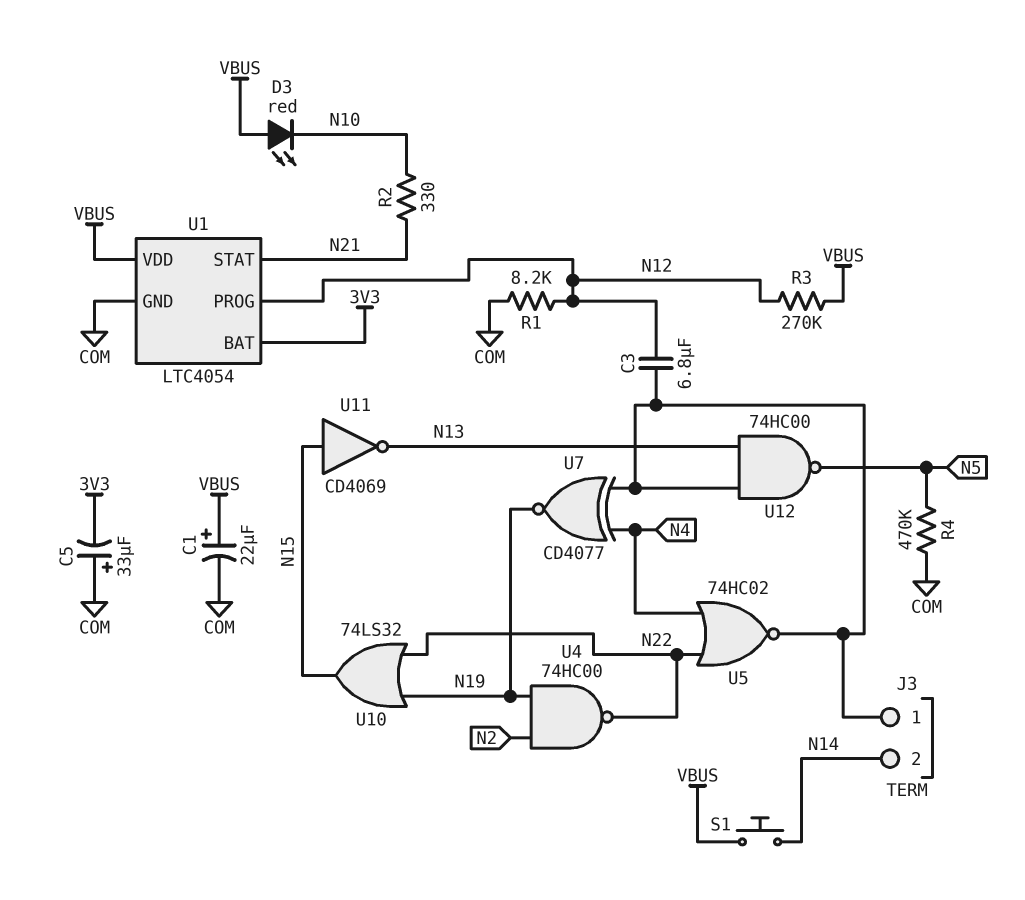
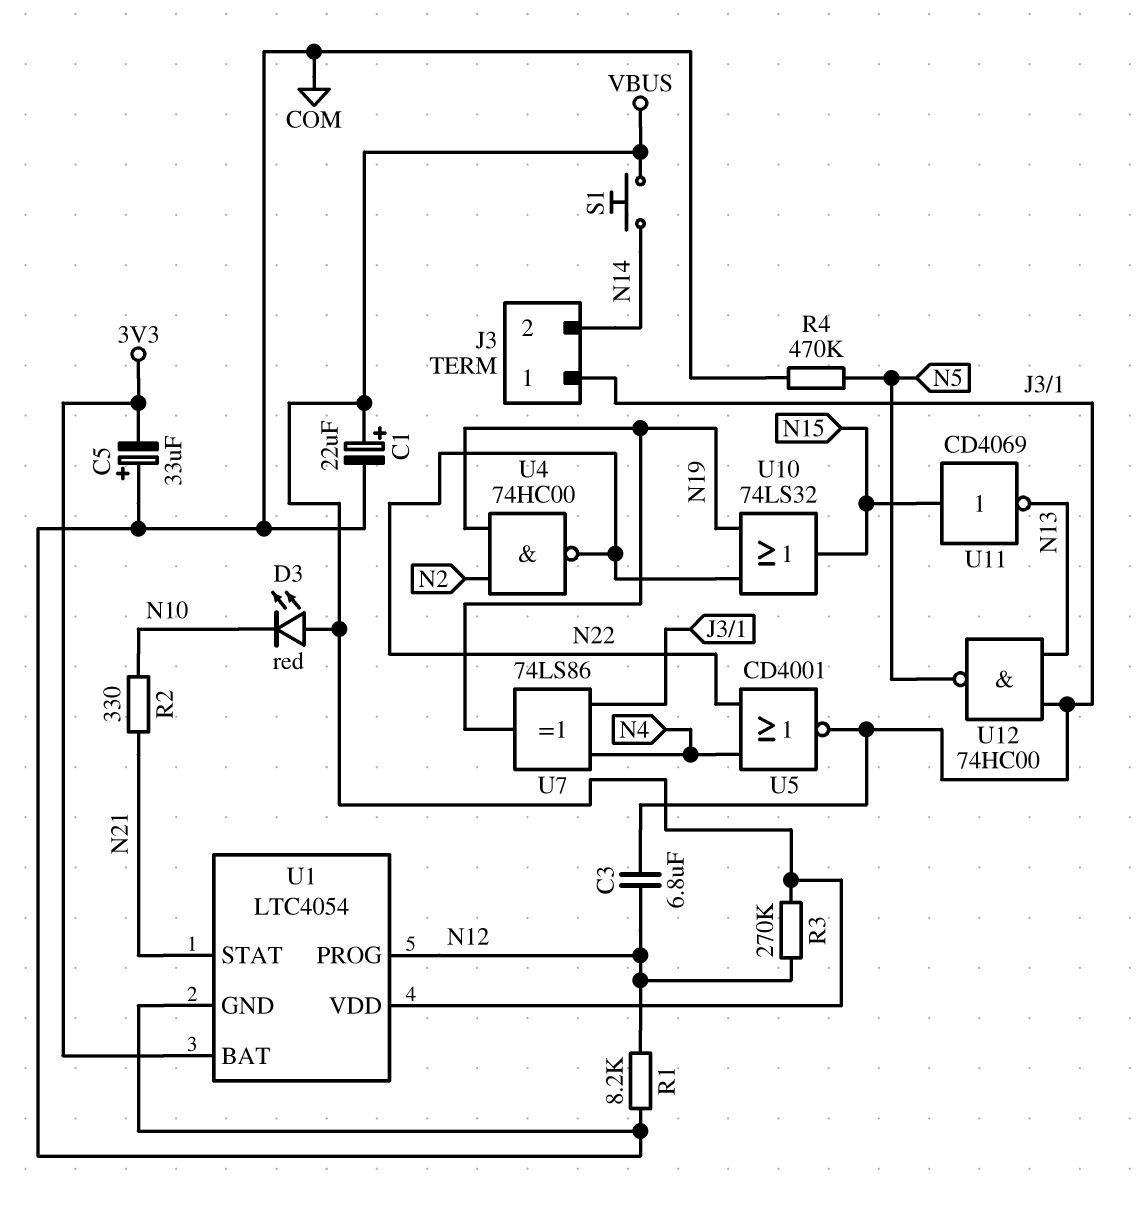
U5: NOR 74HC02 (in N4, in N22, out J3/1) -> NOR CD4001 (in N4, in N22, out J3/1)
U7: XNOR CD4077 (in J3/1, in N4, out N19) -> XOR 74LS86 (in J3/1, in N4, out N19)

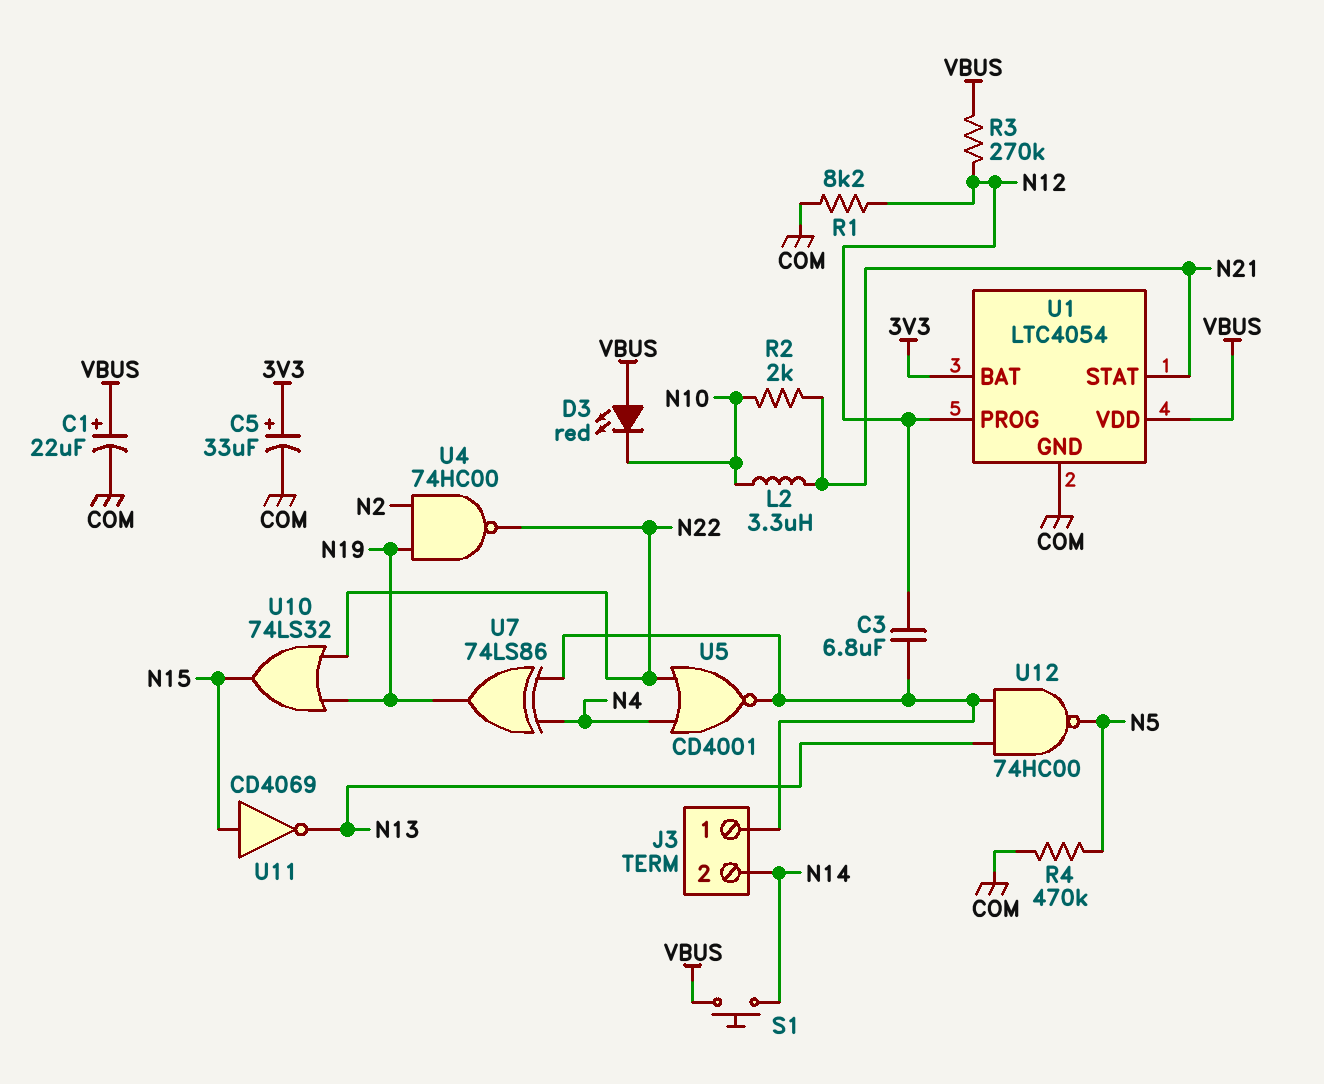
C5: 33uF (plus COM, minus 3V3) -> 33uF (plus 3V3, minus COM)
L2: none -> 3.3uH (N10, N21)
R2: 330 (N10, N21) -> 2k (N10, N21)

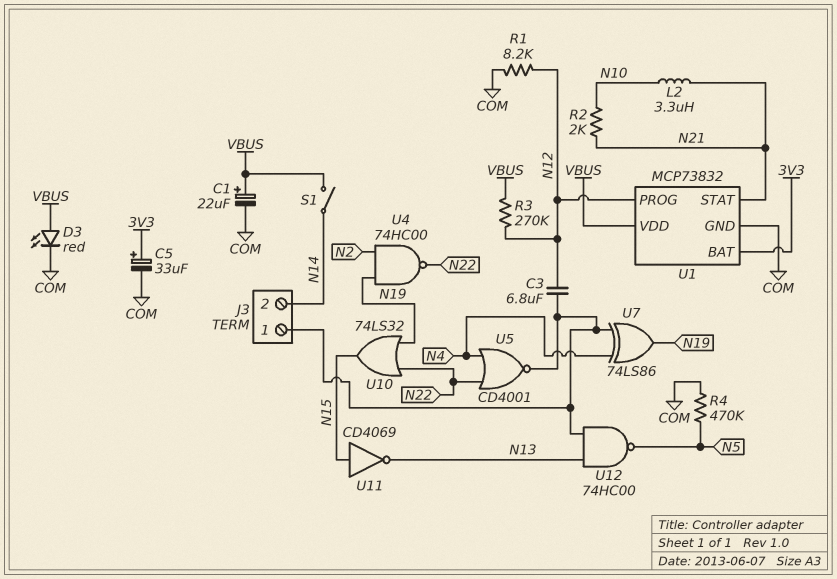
D3: LED red (A VBUS, K N10) -> LED red (A VBUS, K COM)
S1: button (N14, VBUS) -> switch (N14, VBUS)
U1: LTC4054 -> MCP73832

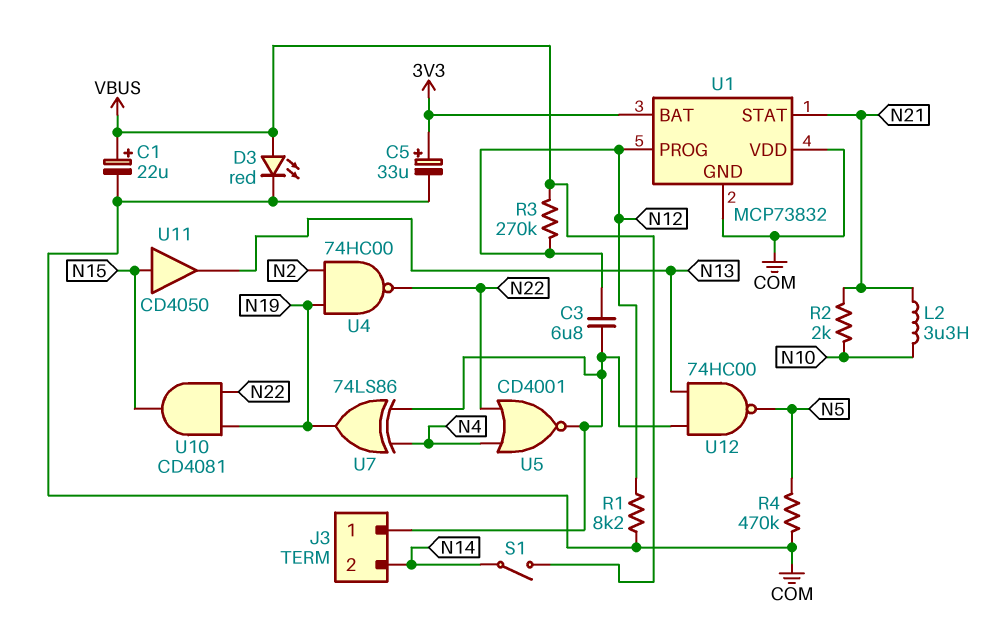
U1 pin VDD: VBUS -> COM
U10: OR 74LS32 (in N19, in N22, out N15) -> AND CD4081 (in N19, in N22, out N15)
U11: NOT CD4069 (in N15, out N13) -> buffer CD4050 (in N15, out N13)

